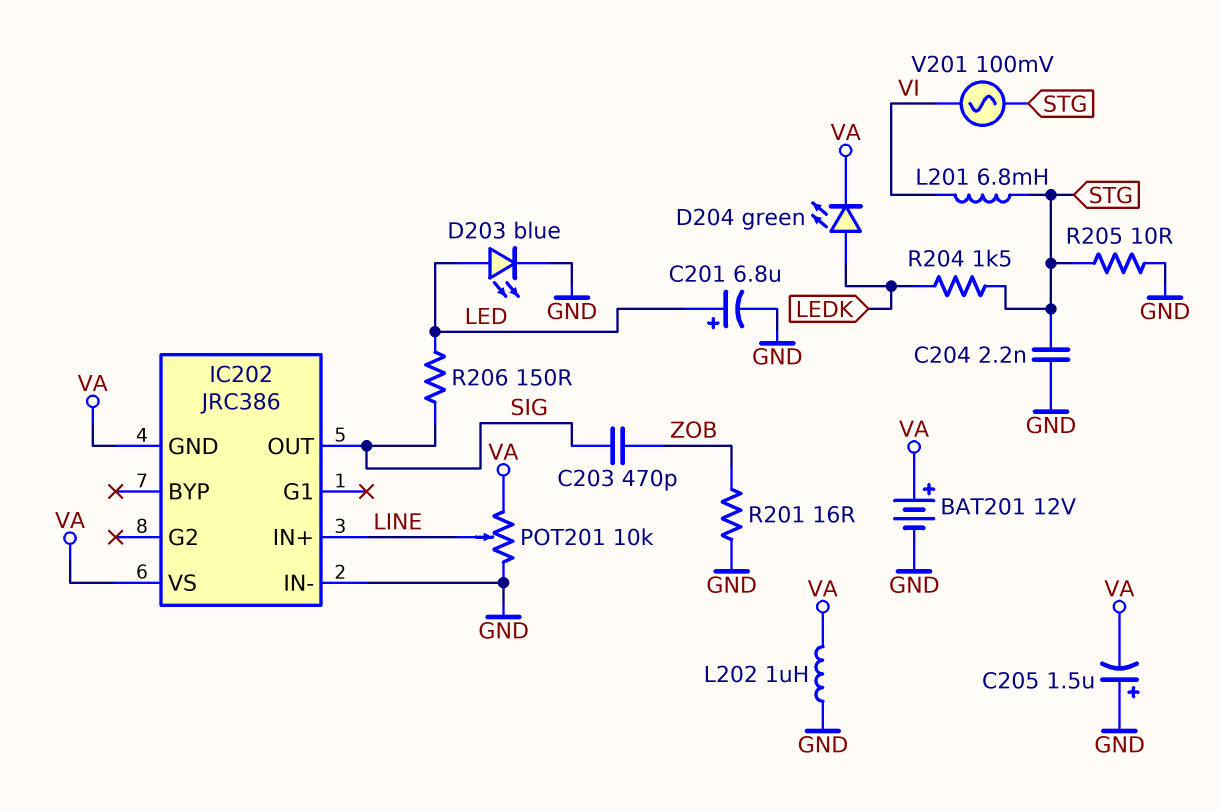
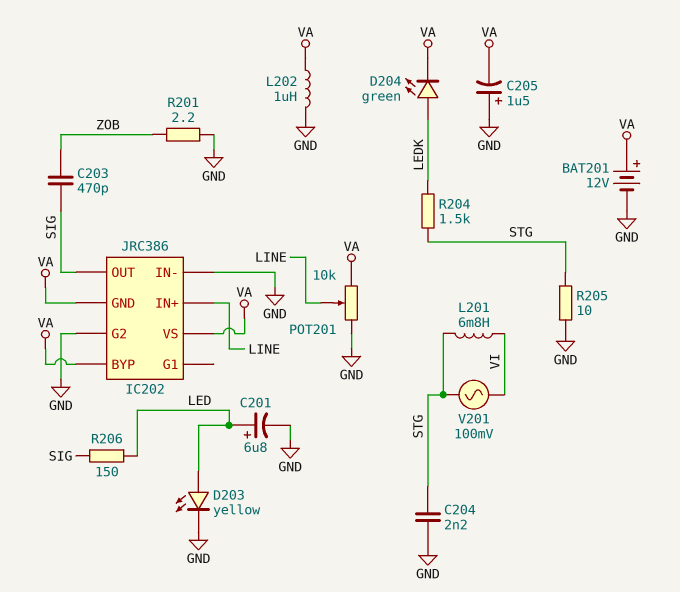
D203: LED blue (A LED, K GND) -> LED yellow (A LED, K GND)
IC202 pin BYP: none -> VA
IC202 pin G2: none -> GND
R201: 16 (GND, ZOB) -> 2.2 (GND, ZOB)

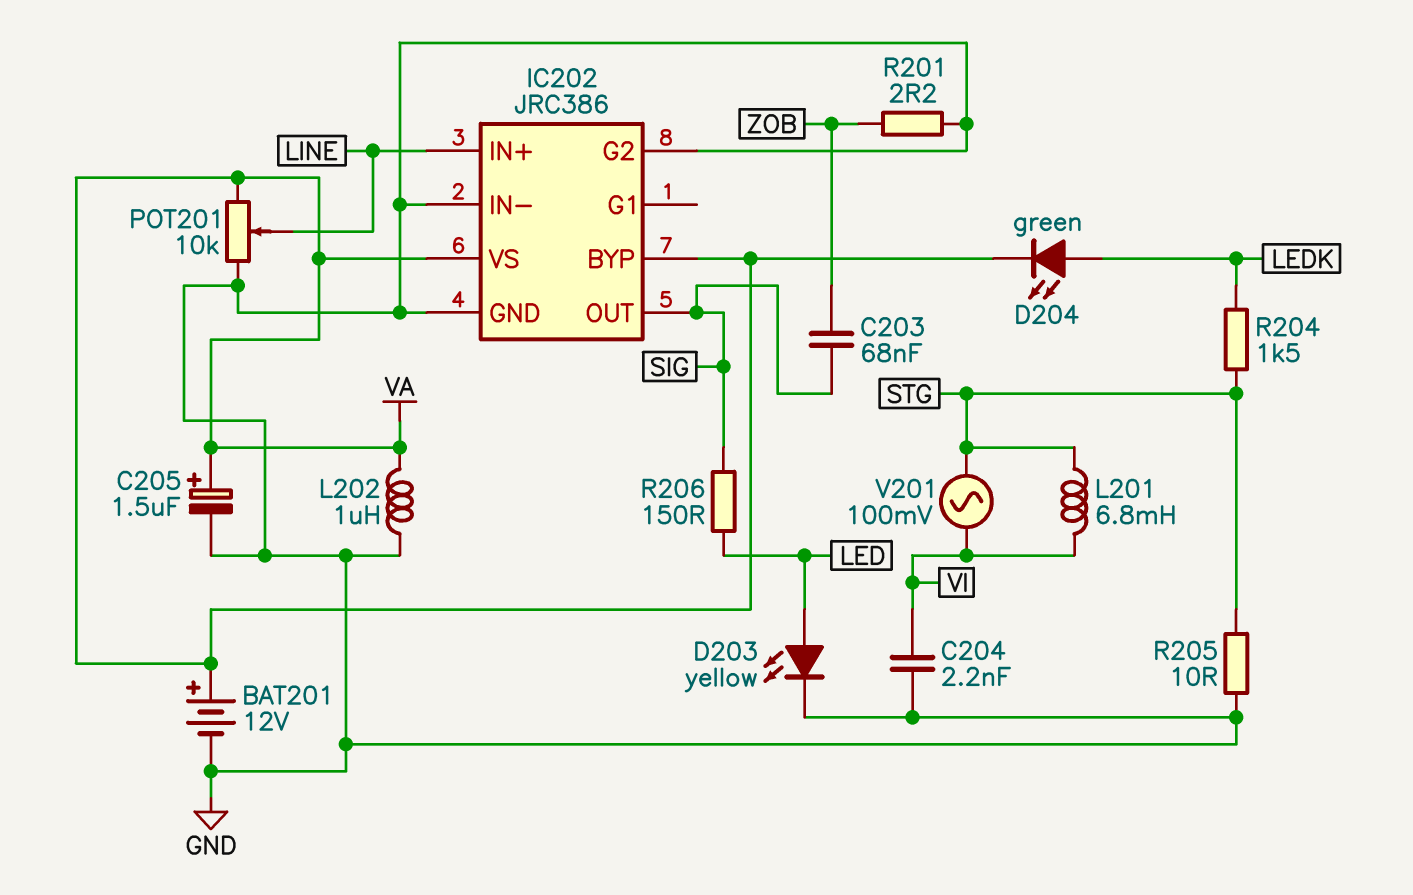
C201: 6.8uF (plus LED, minus GND) -> none
C203: 470pF (SIG, ZOB) -> 68nF (SIG, ZOB)
C204: 2.2nF (GND, STG) -> 2.2nF (GND, VI)
C205: 1.5uF (plus GND, minus VA) -> 1.5uF (plus VA, minus GND)
IC202 pin GND: VA -> GND

